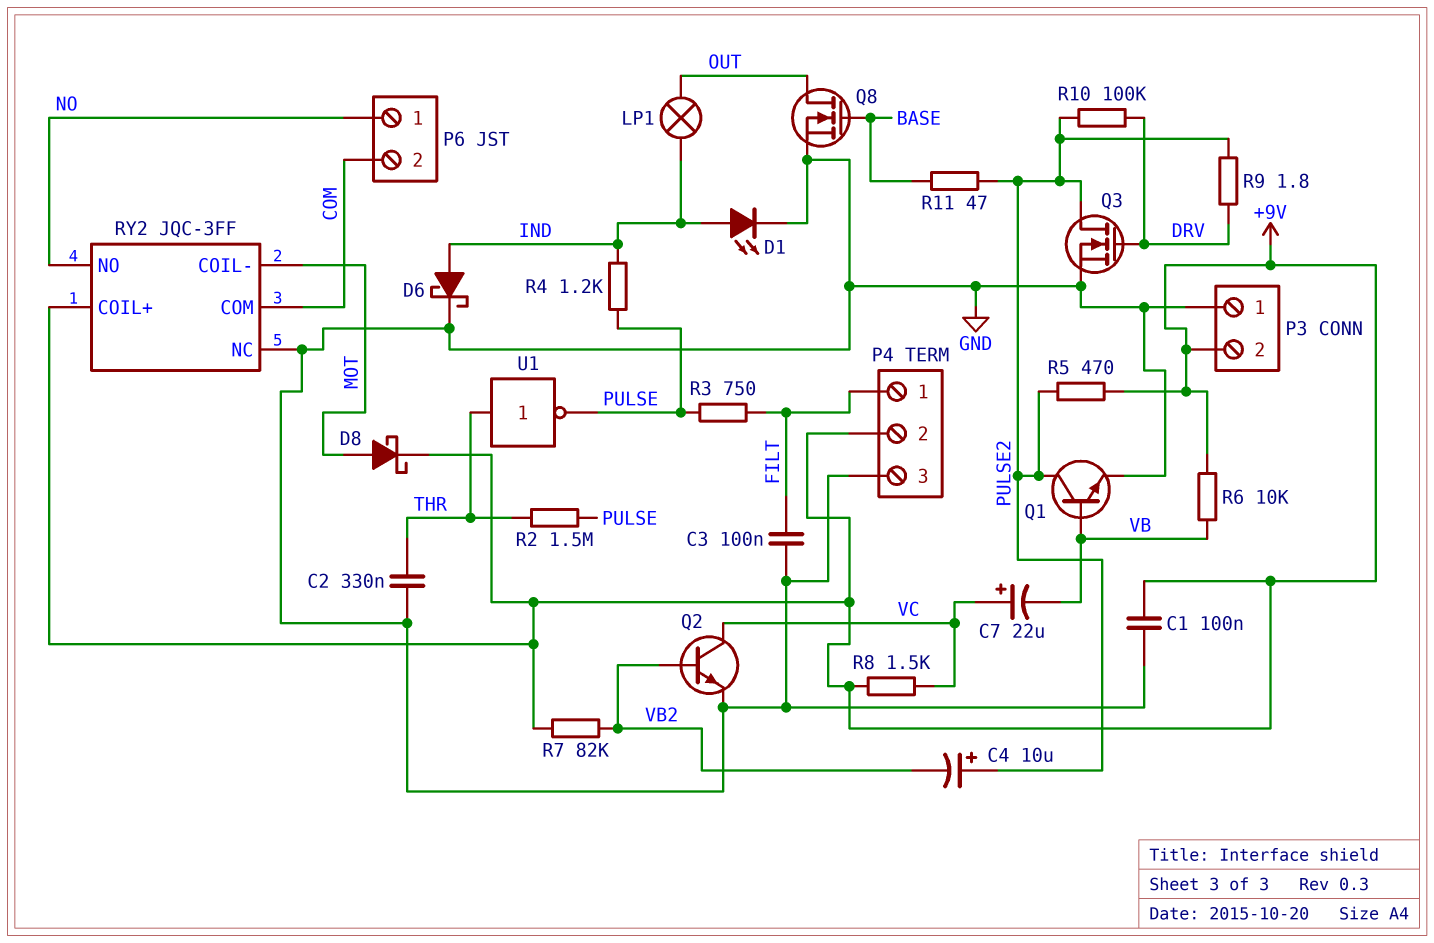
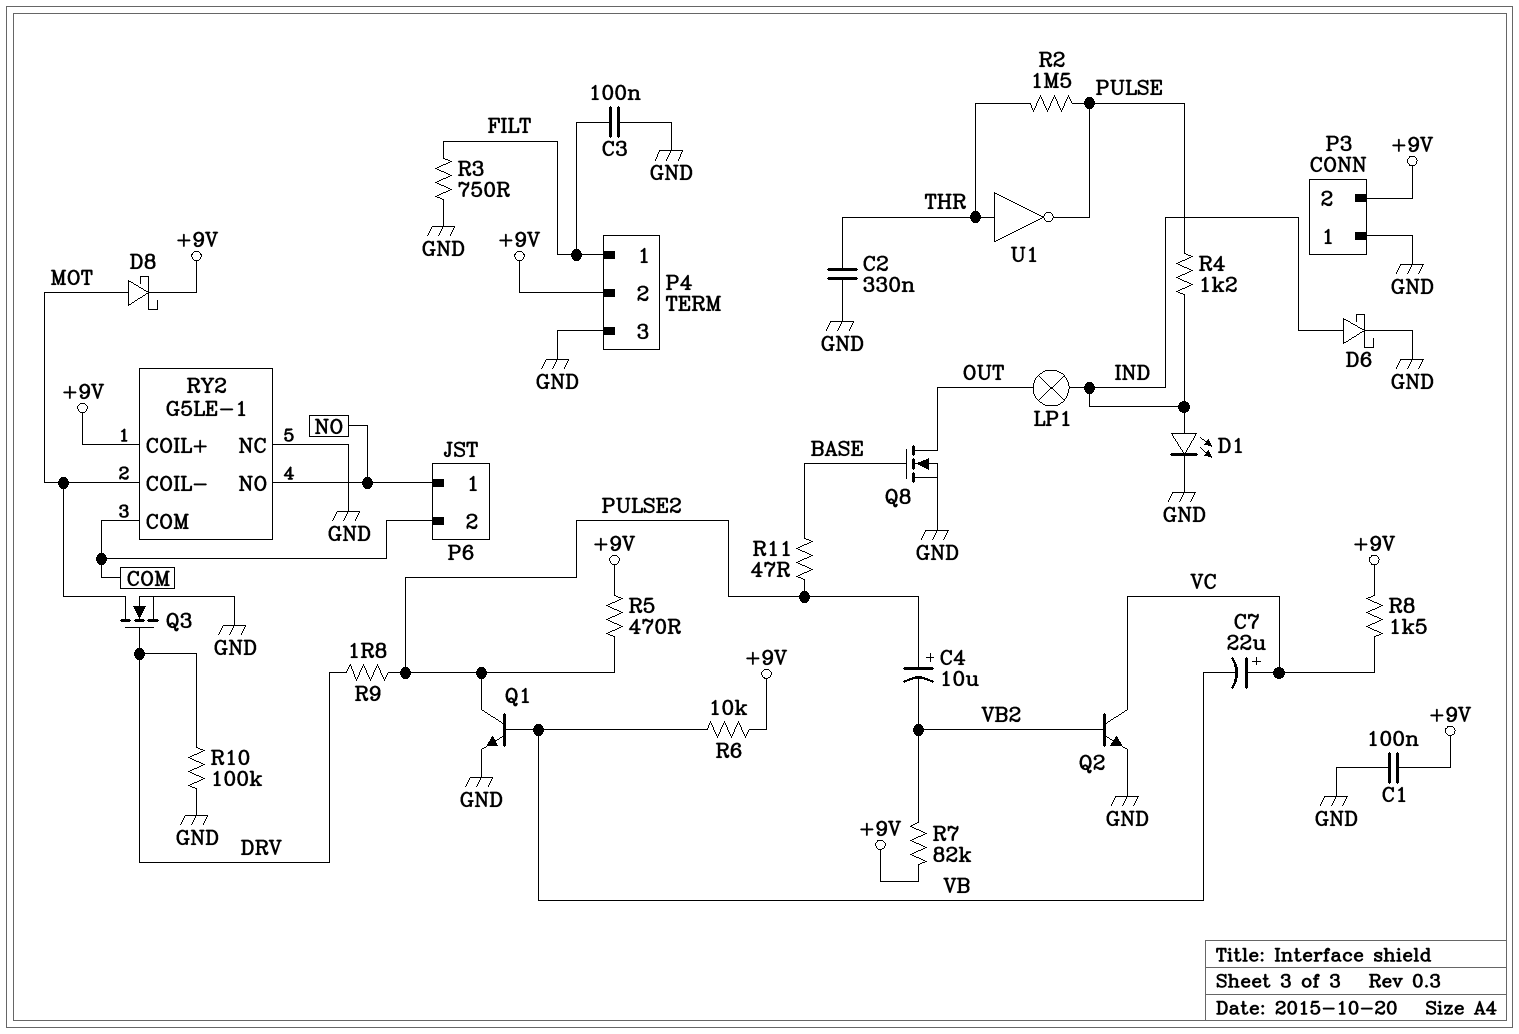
Q3: NMOS (G DRV, D PULSE2, S GND) -> NMOS (G DRV, D MOT, S GND)
R3: 750 (FILT, PULSE) -> 750 (FILT, GND)
R10: 100k (DRV, PULSE2) -> 100k (DRV, GND)
RY2: JQC-3FF -> G5LE-1

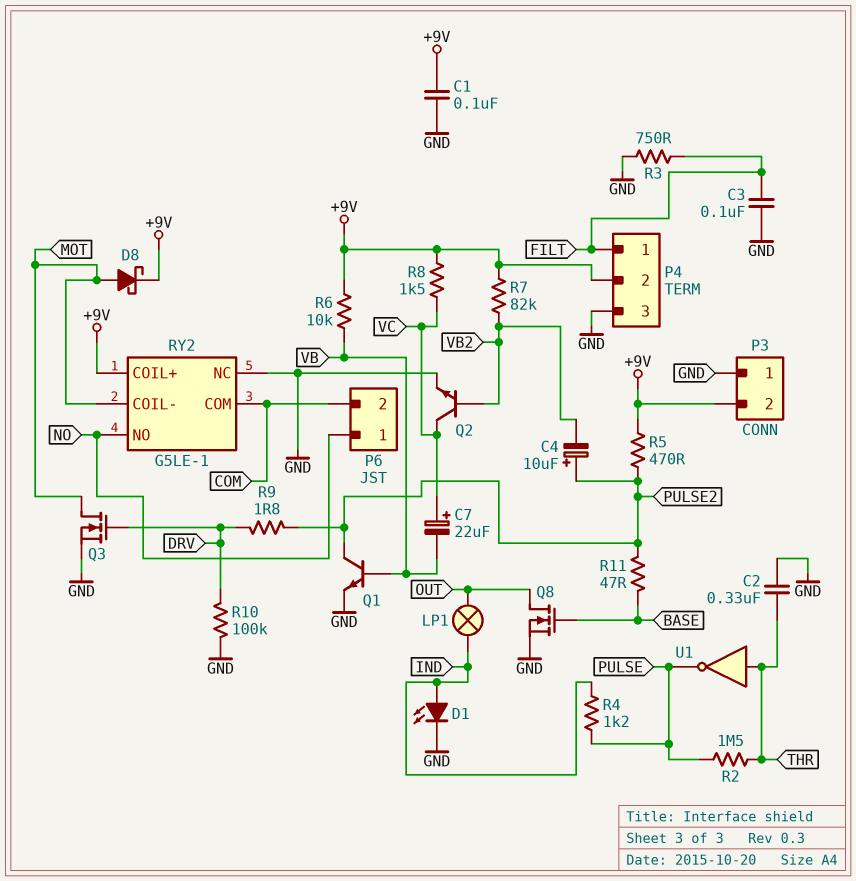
D6: schottky (A IND, K GND) -> none

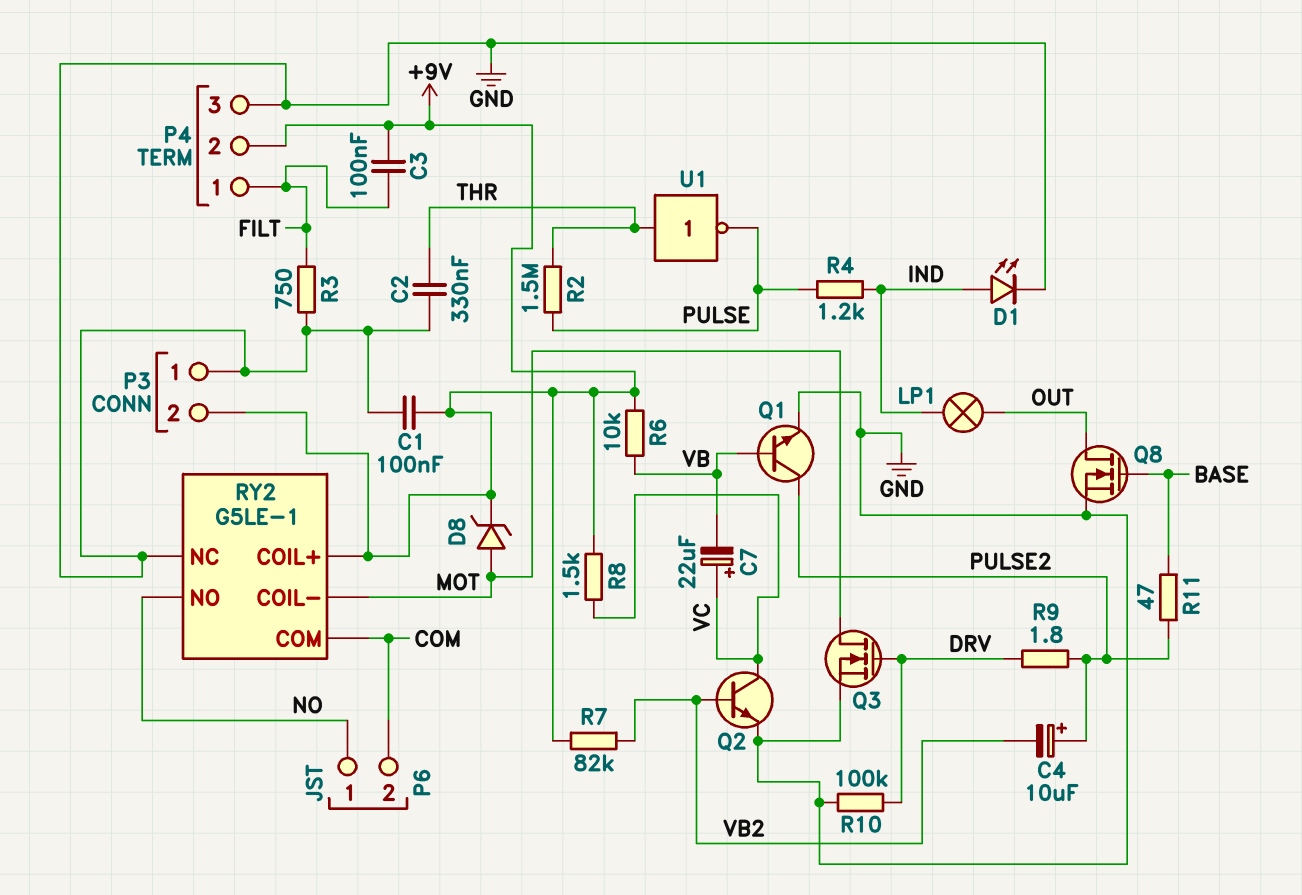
C3: 100nF (FILT, GND) -> 100nF (+9V, FILT)
D8: schottky (A MOT, K +9V) -> zener (A MOT, K +9V)
R5: 470 (+9V, PULSE2) -> none

